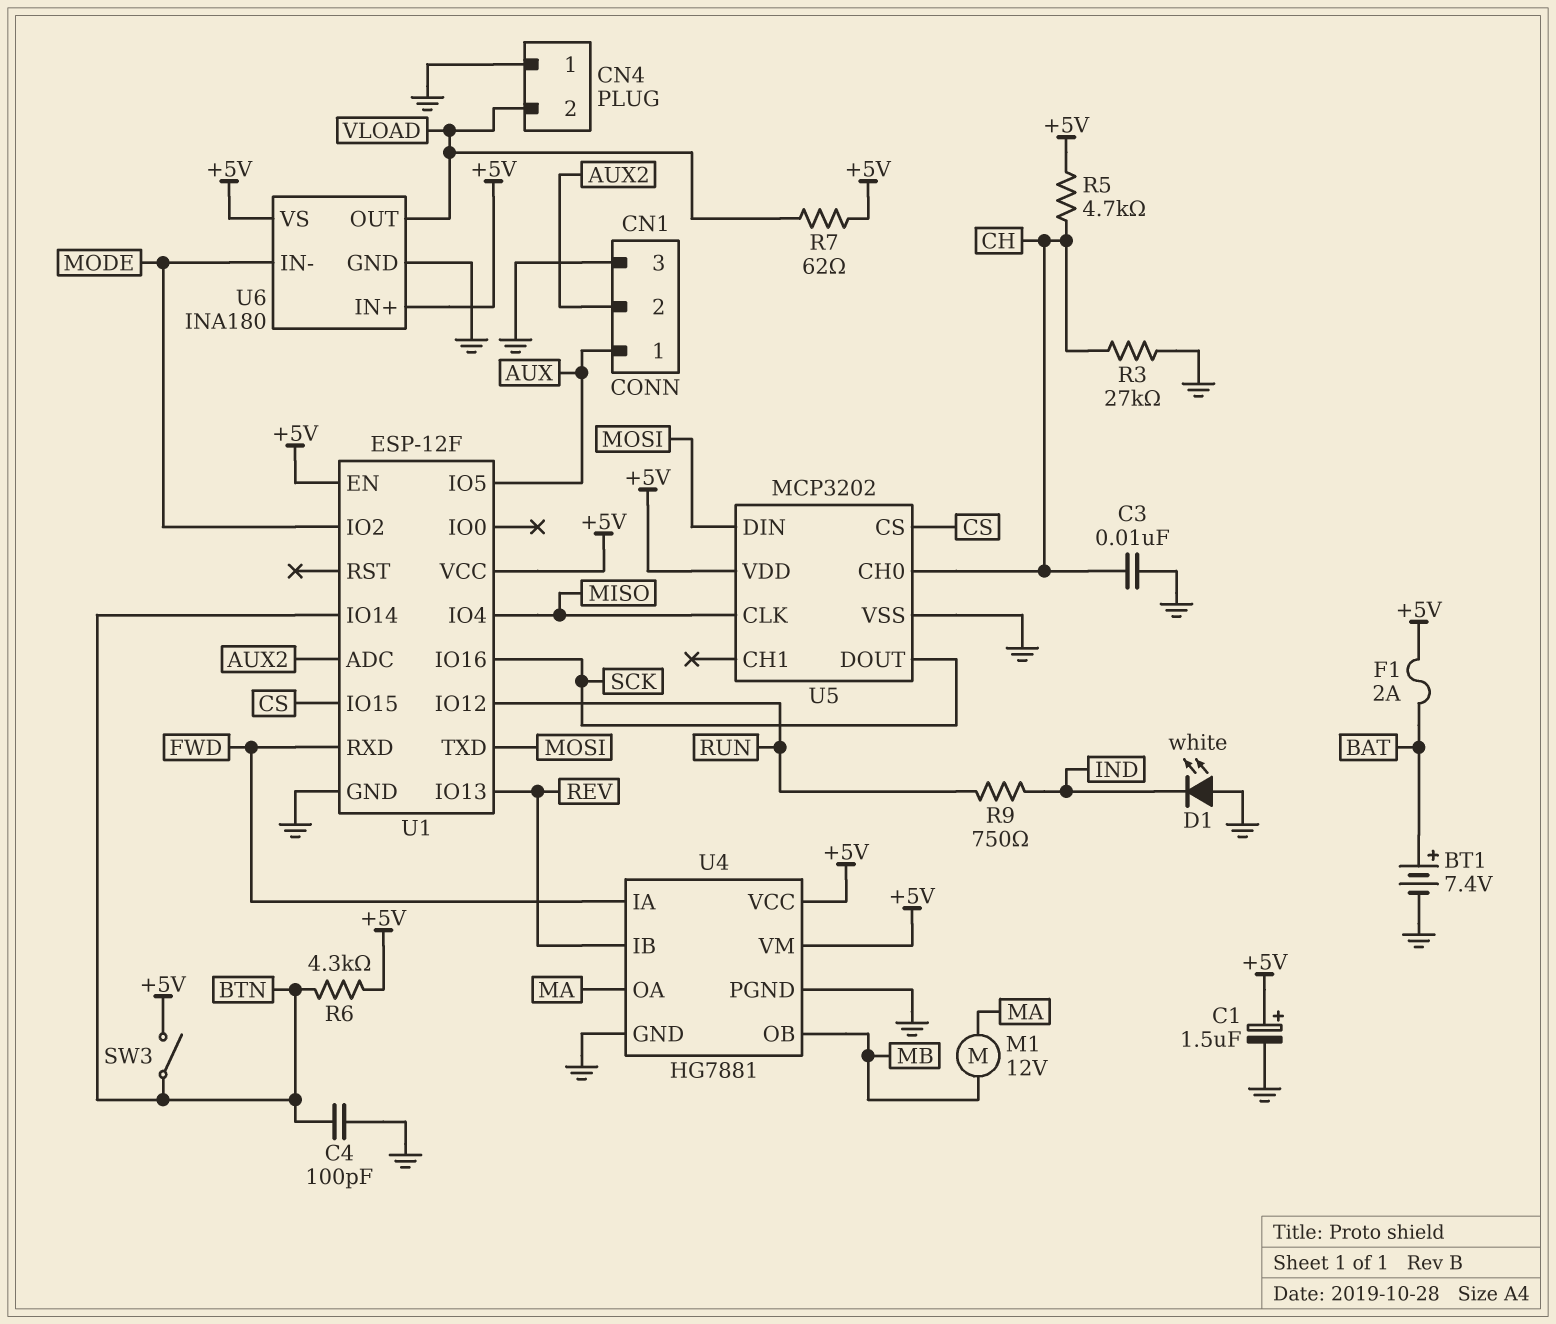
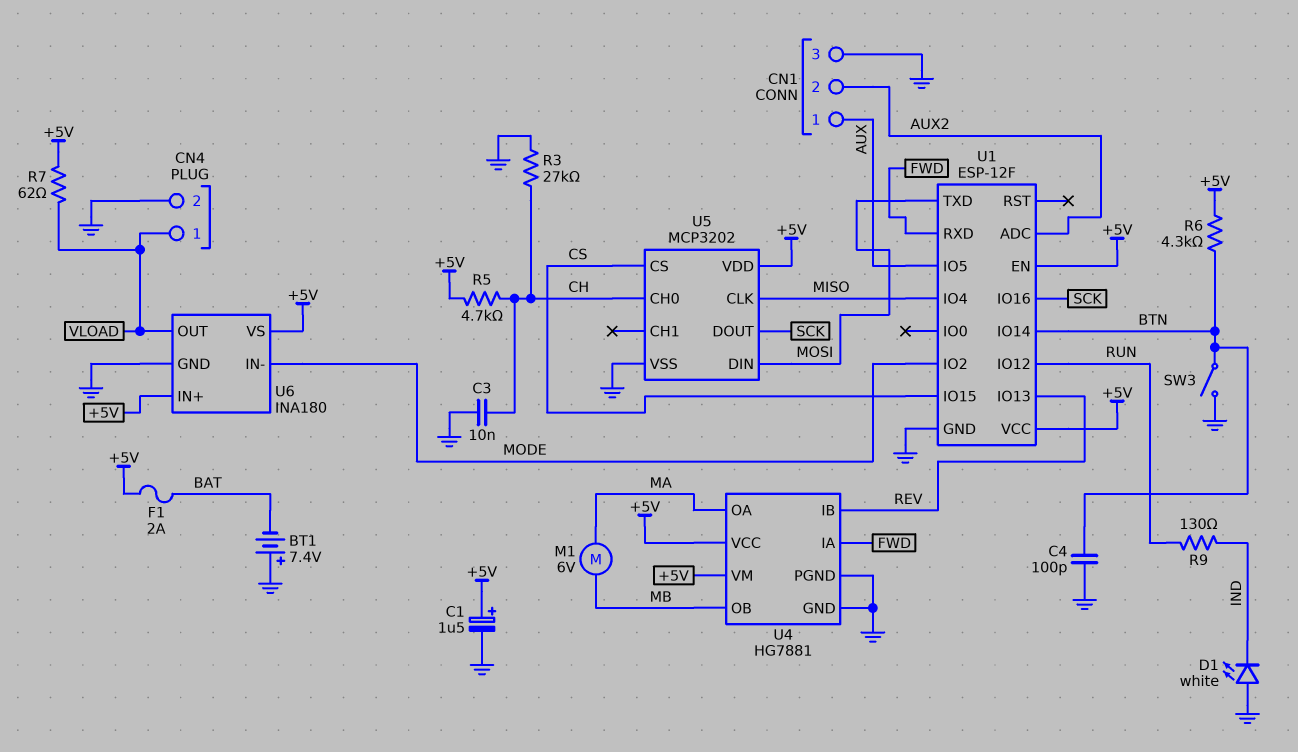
BT1: 7.4V (plus BAT, minus GND) -> 7.4V (plus GND, minus BAT)
CN4 pin 1: GND -> VLOAD
CN4 pin 2: VLOAD -> GND
M1: motor 12V (MA, MB) -> motor 6V (MA, MB)
R9: 750 (IND, RUN) -> 130 (IND, RUN)
SW3: switch (+5V, BTN) -> switch (BTN, GND)

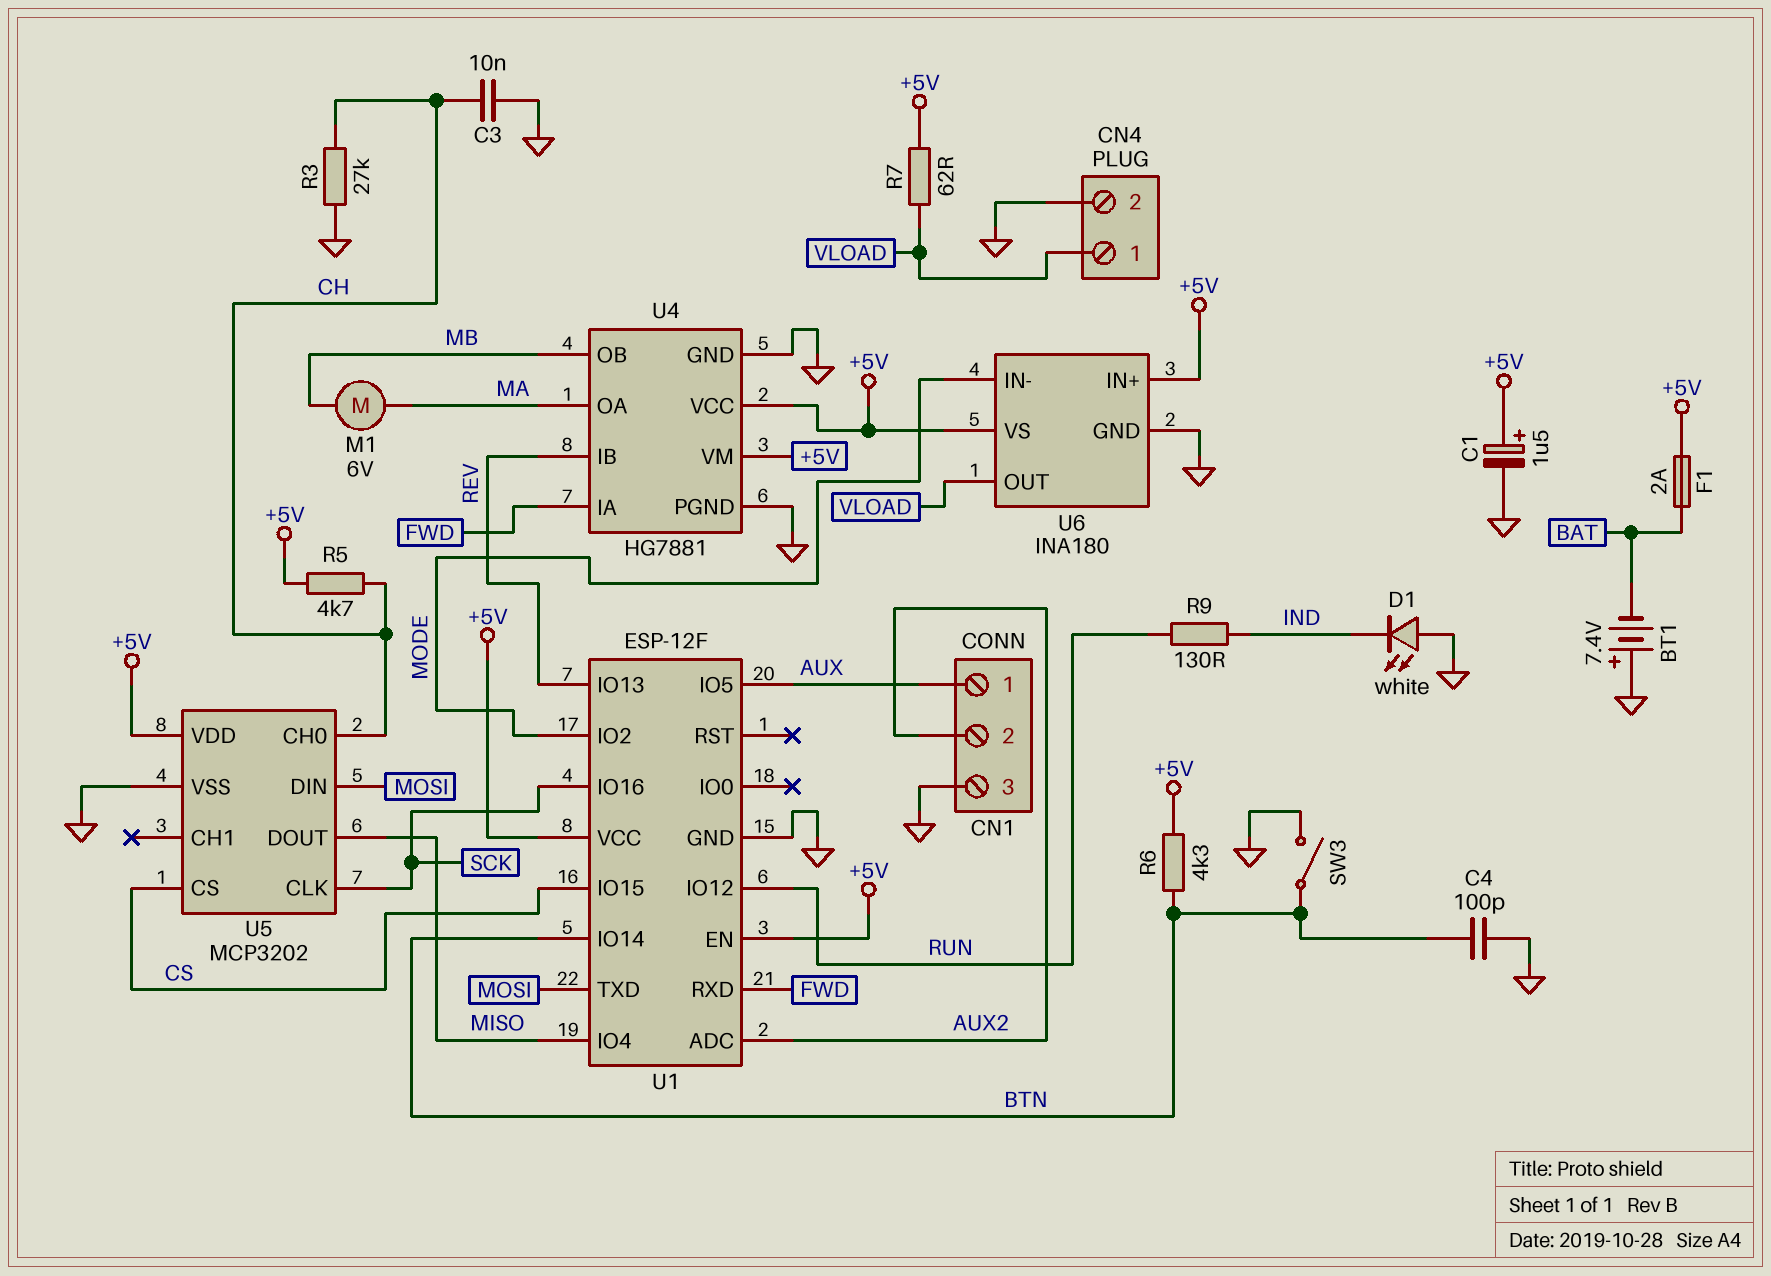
U5 pin CLK: MISO -> SCK
U5 pin DOUT: SCK -> MISO

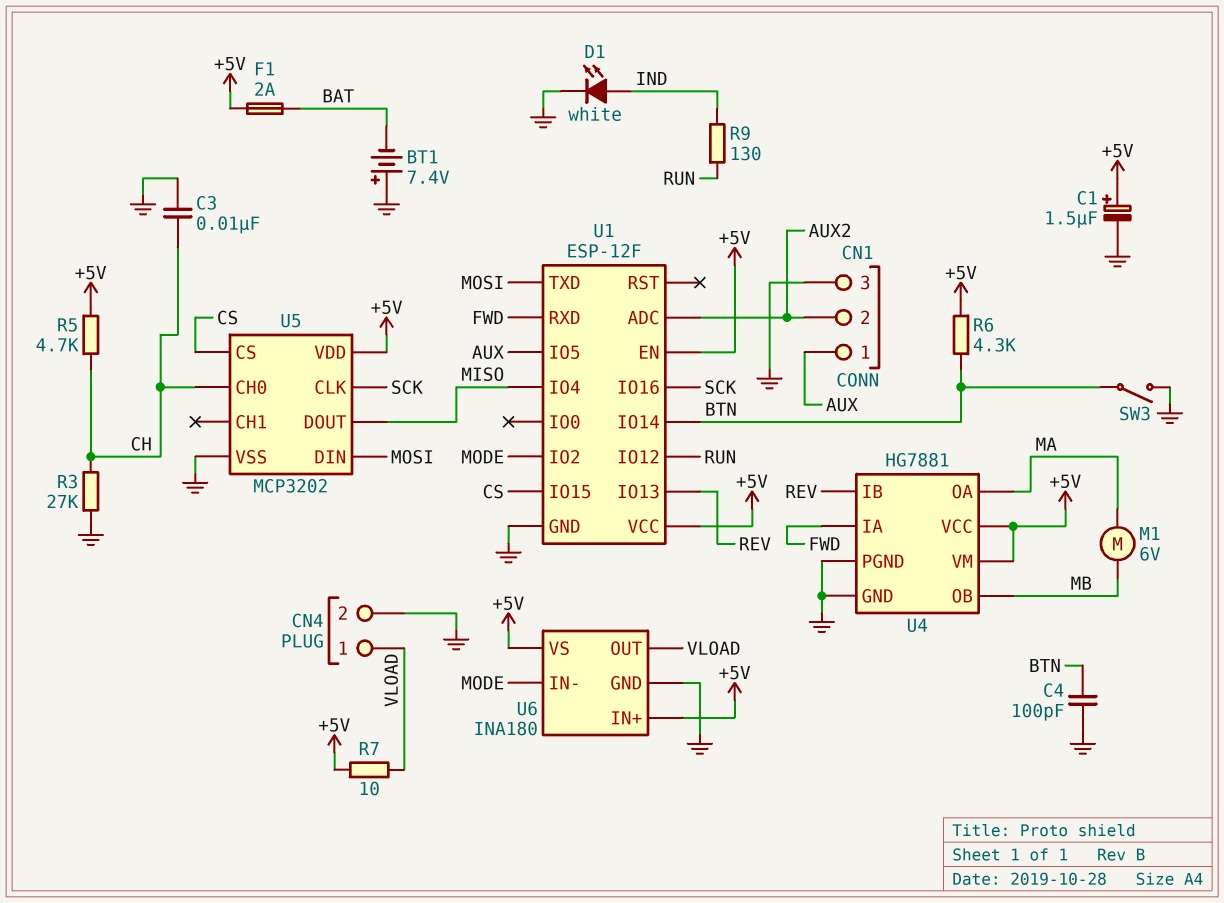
D1: LED white (A GND, K IND) -> LED white (A IND, K GND)
R7: 62 (+5V, VLOAD) -> 10 (+5V, VLOAD)

